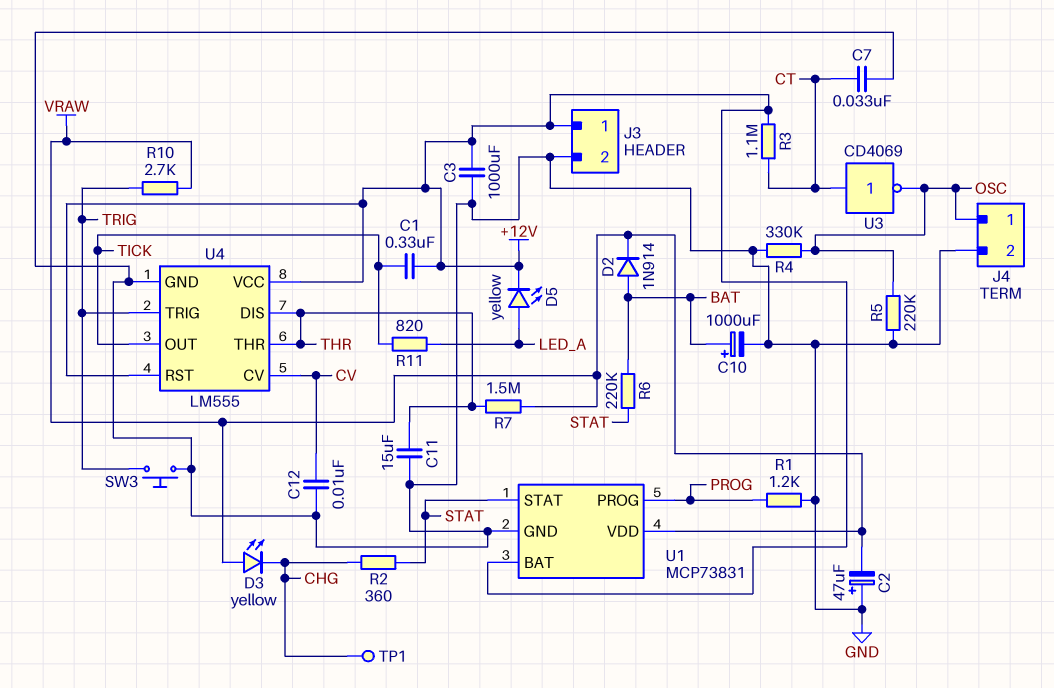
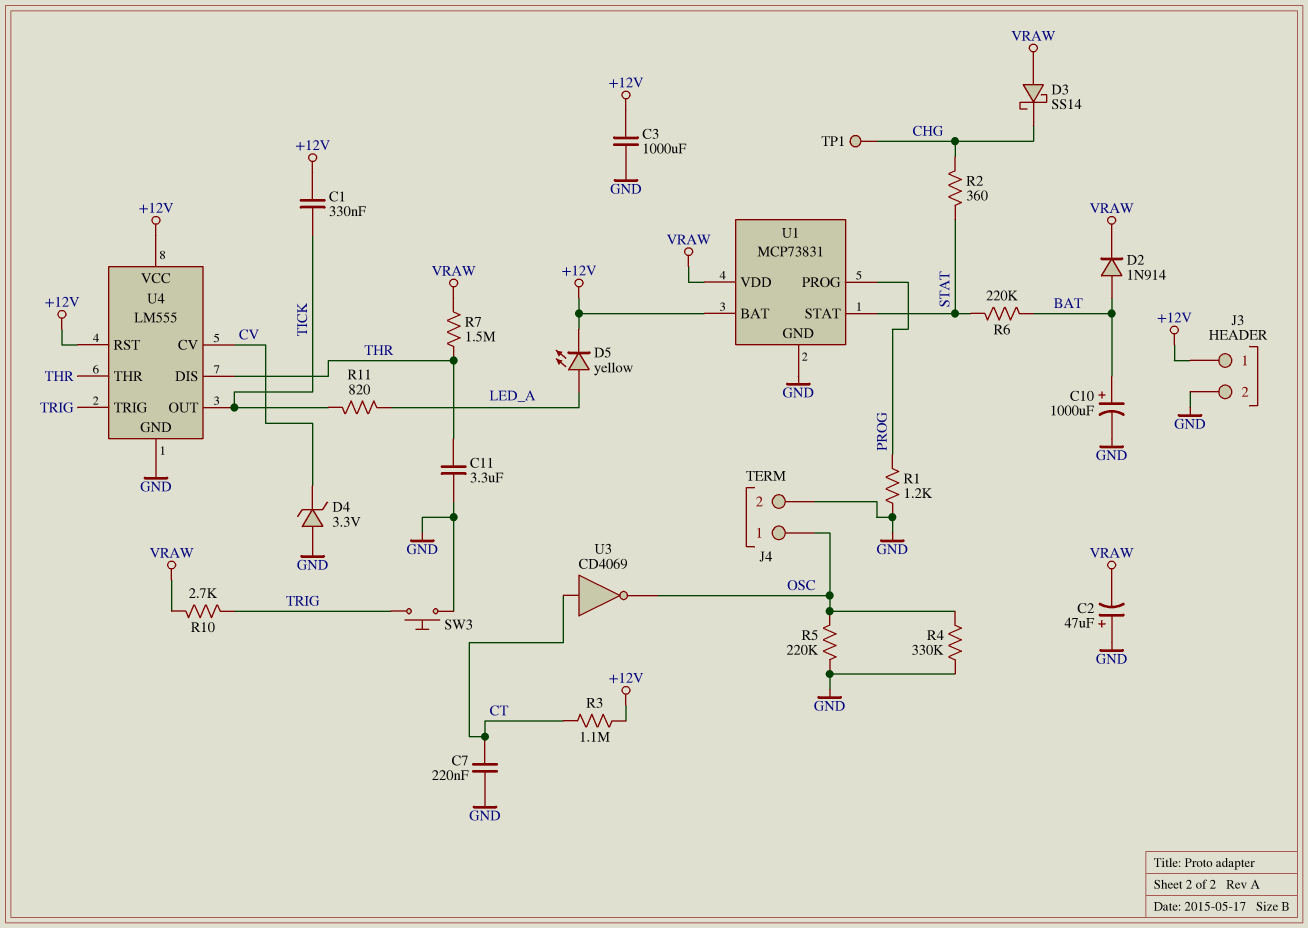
C7: 33nF (CT, GND) -> 220nF (CT, GND)
C11: 15uF (GND, THR) -> 3.3uF (GND, THR)
C12: 10nF (CV, GND) -> none
D3: LED yellow (A VRAW, K CHG) -> schottky SS14 (A VRAW, K CHG)
D4: none -> zener 3.3V (A GND, K CV)

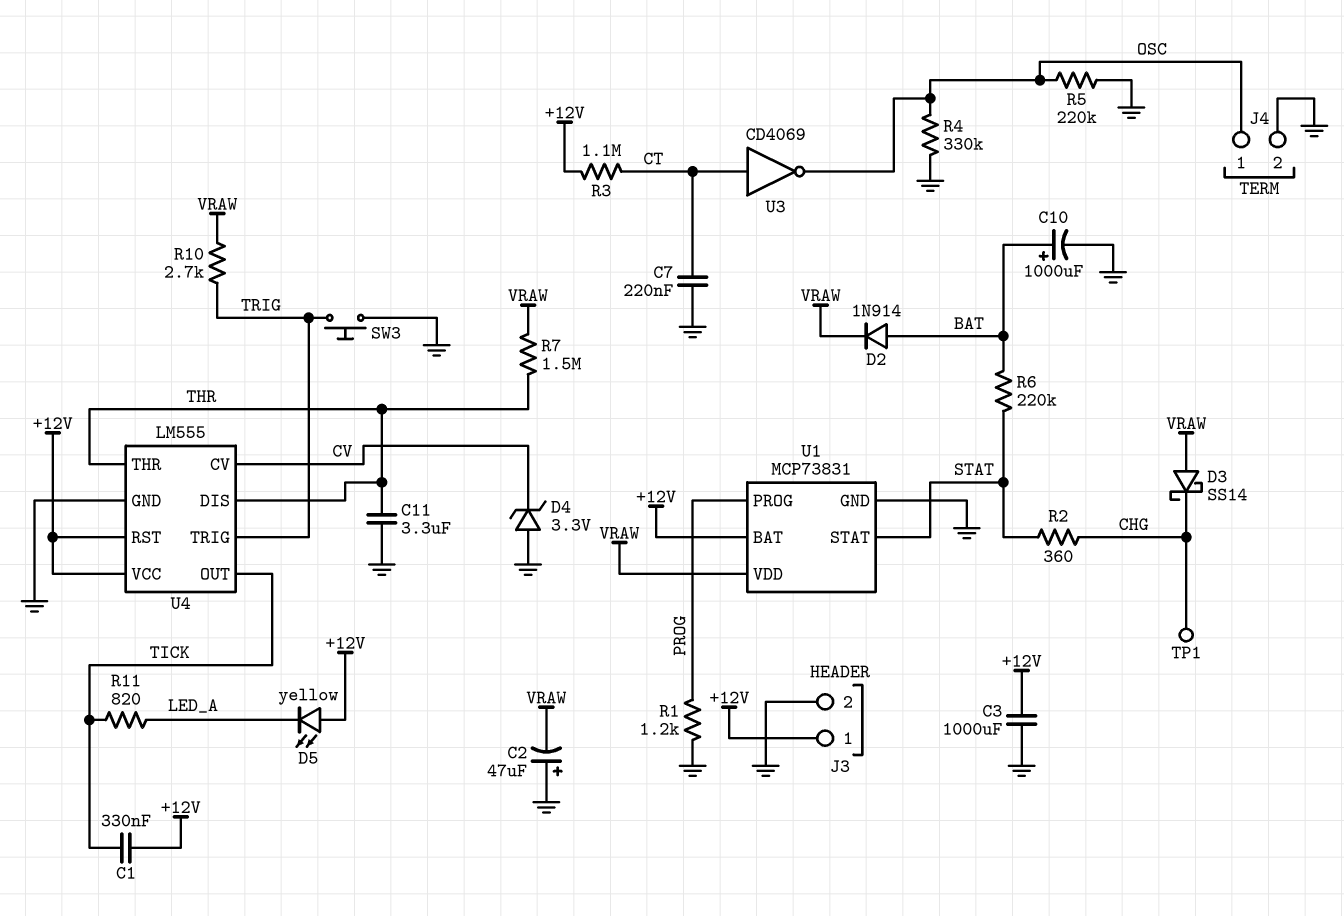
D5: LED yellow (A LED_A, K +12V) -> LED yellow (A +12V, K LED_A)

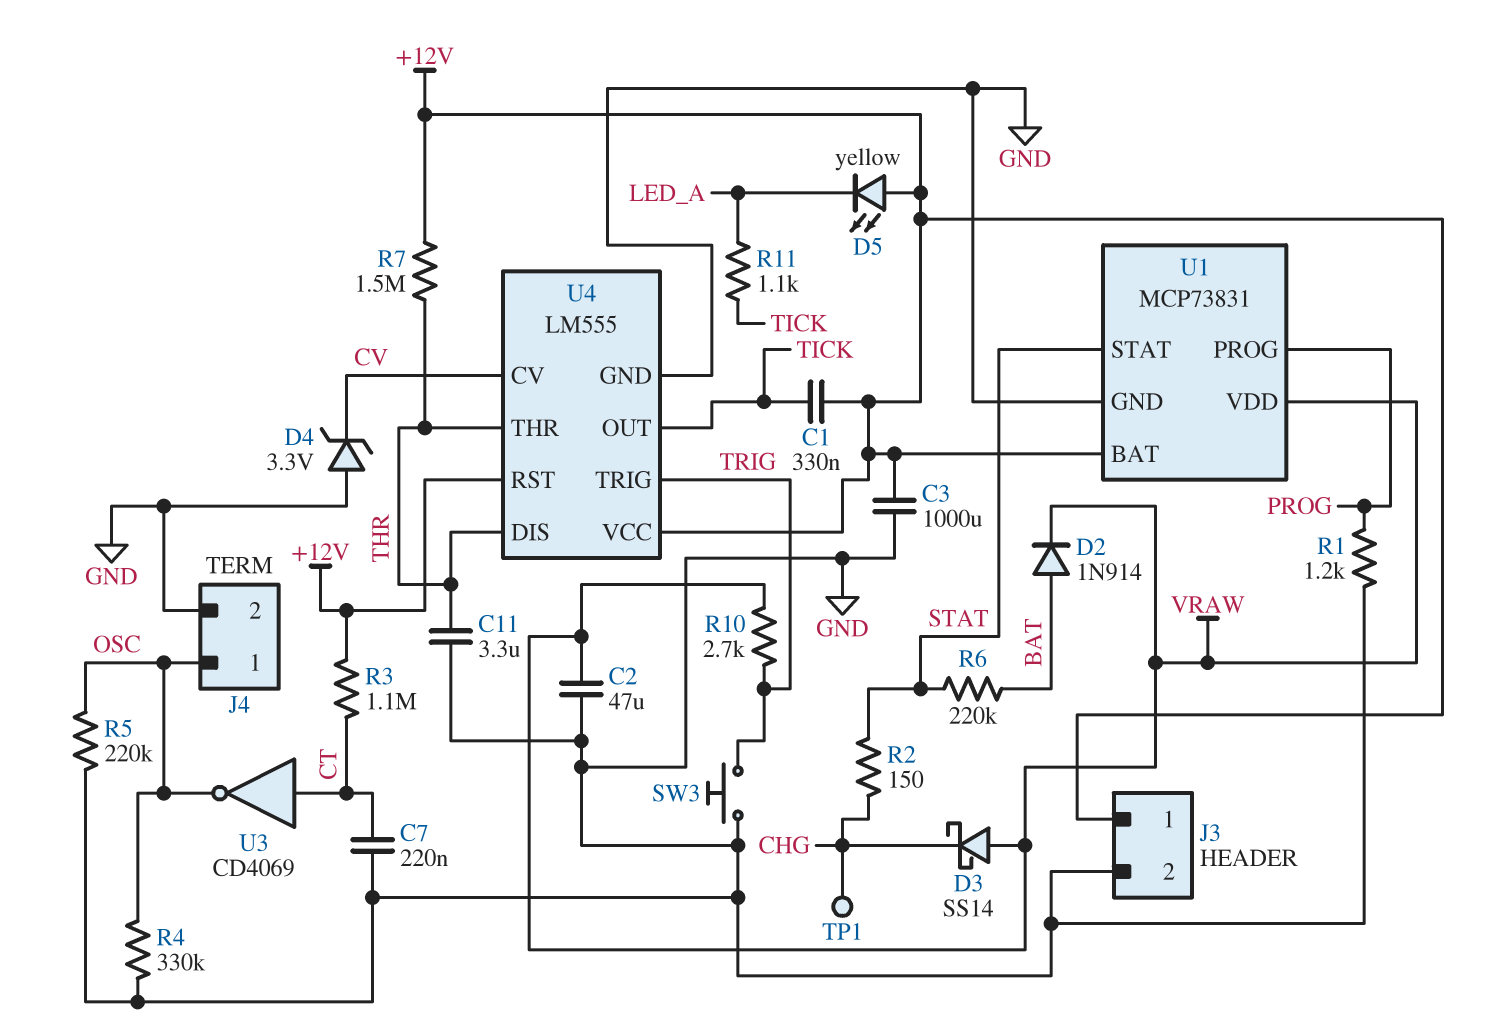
C2: 47uF (plus GND, minus VRAW) -> 47uF (GND, VRAW)
C10: 1000uF (plus BAT, minus GND) -> none
R2: 360 (CHG, STAT) -> 150 (CHG, STAT)
R7: 1.5M (THR, VRAW) -> 1.5M (+12V, THR)
R11: 820 (LED_A, TICK) -> 1.1k (LED_A, TICK)

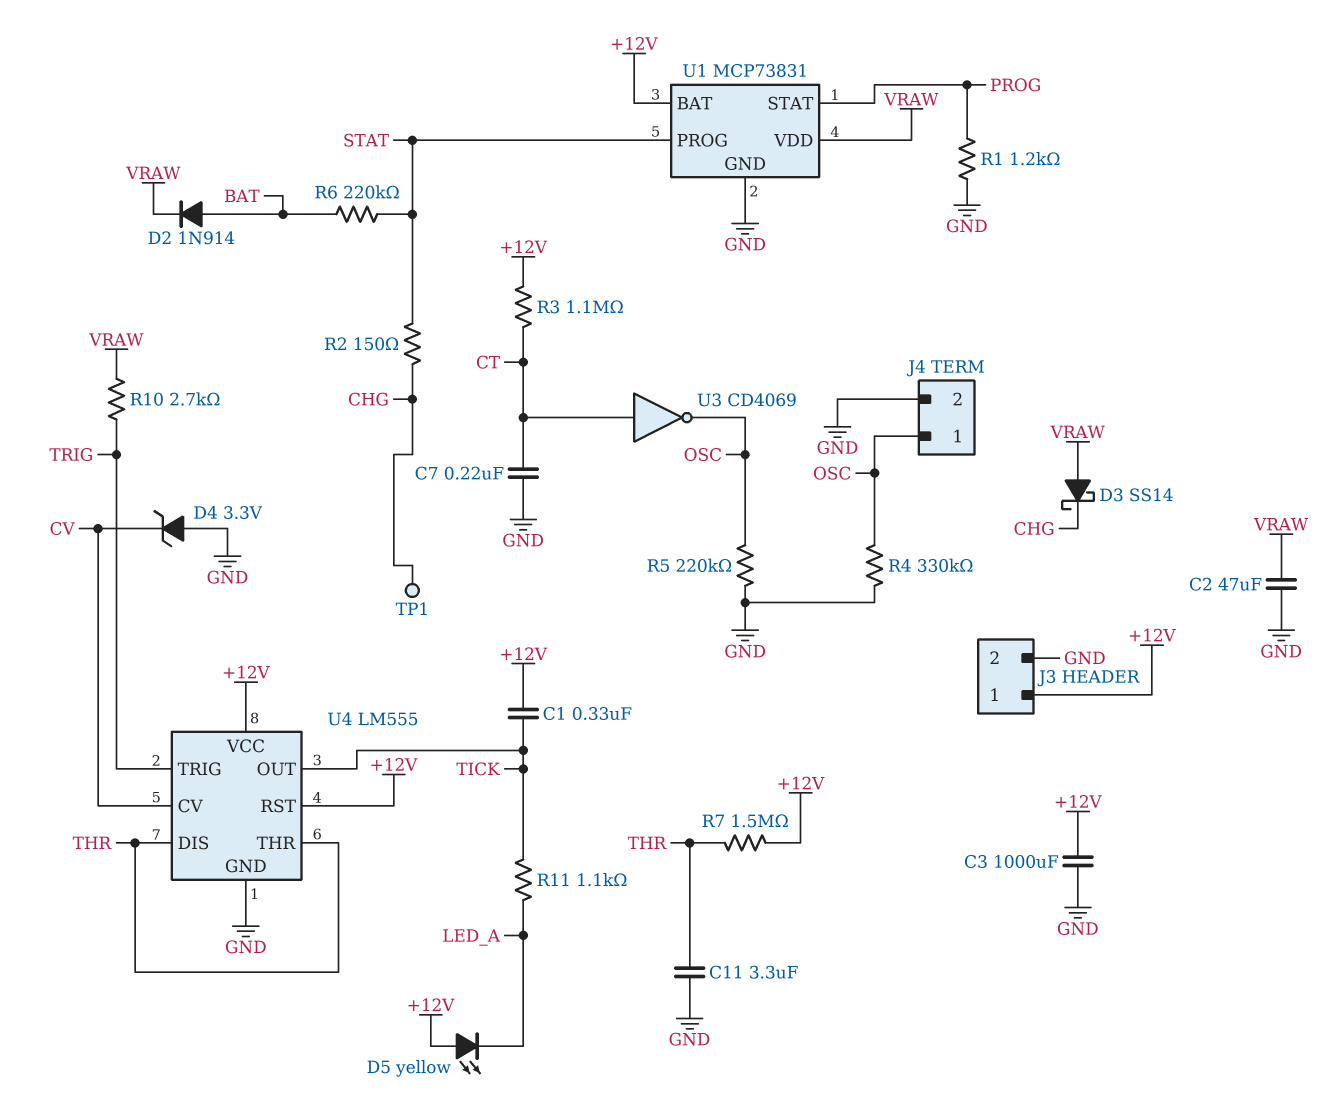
SW3: button (GND, TRIG) -> none
U1 pin PROG: PROG -> STAT
U1 pin STAT: STAT -> PROG

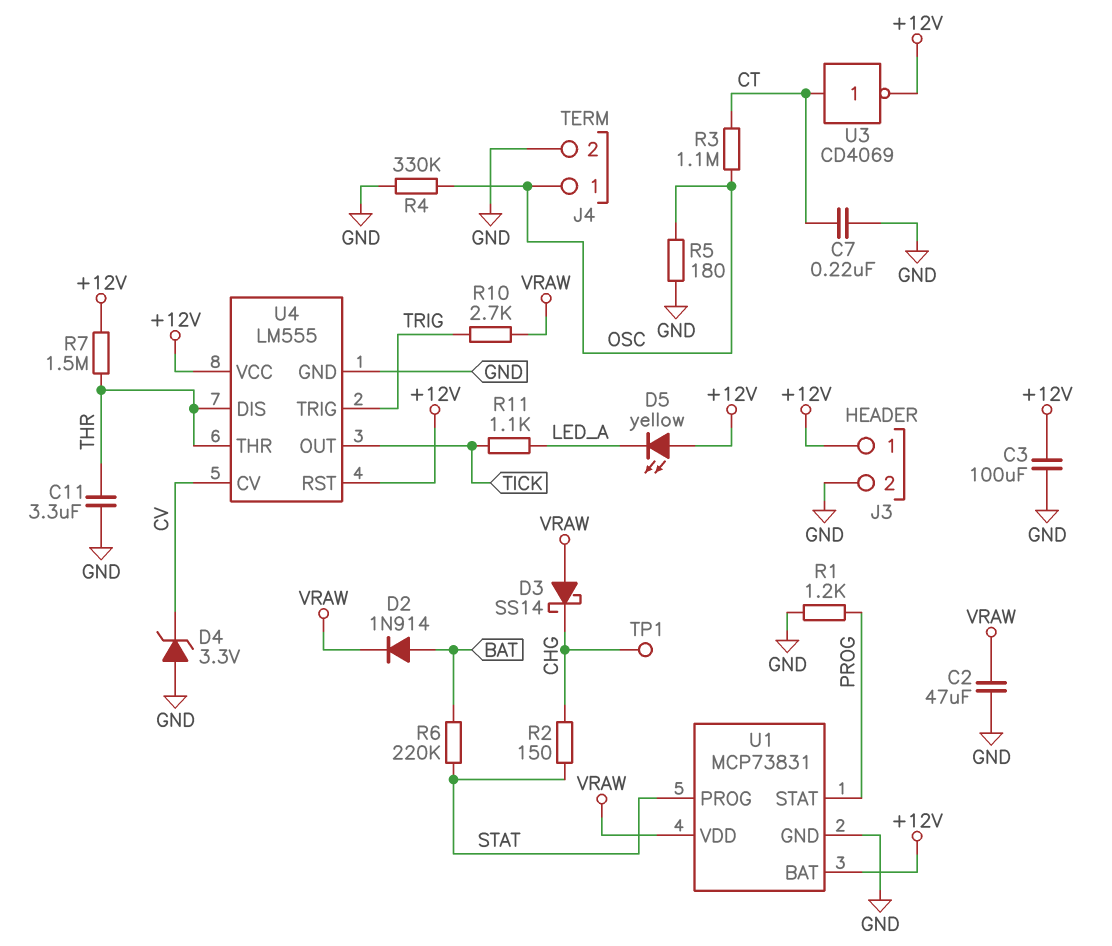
C1: 330nF (+12V, TICK) -> none
C3: 1000uF (+12V, GND) -> 100uF (+12V, GND)
R3: 1.1M (+12V, CT) -> 1.1M (CT, OSC)
R5: 220k (GND, OSC) -> 180 (GND, OSC)
U3: NOT CD4069 (in CT, out OSC) -> NOT CD4069 (in CT, out +12V)

